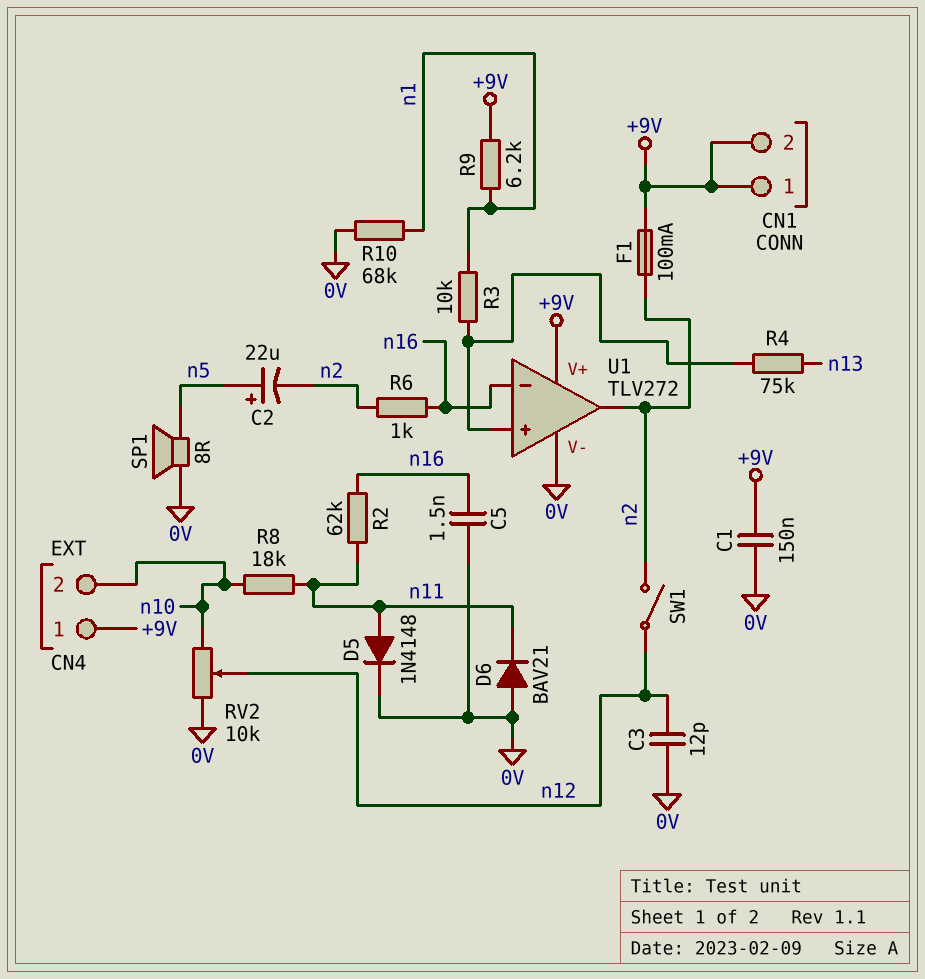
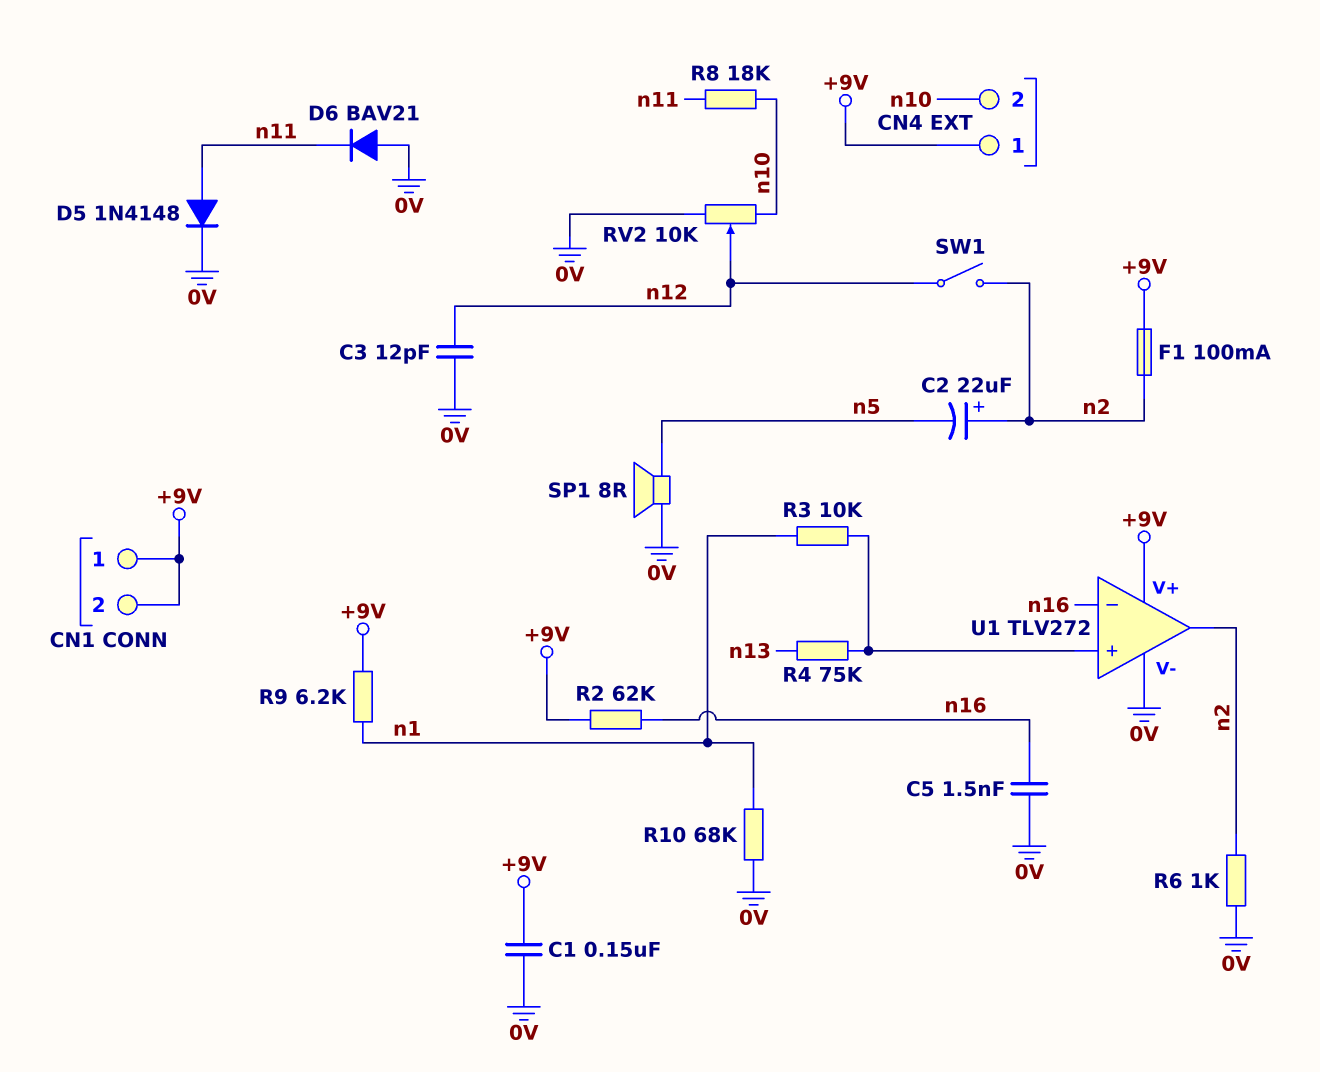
C2: 22uF (plus n5, minus n2) -> 22uF (plus n2, minus n5)
R2: 62k (n11, n16) -> 62k (+9V, n16)
R6: 1k (n2, n16) -> 1k (0V, n2)

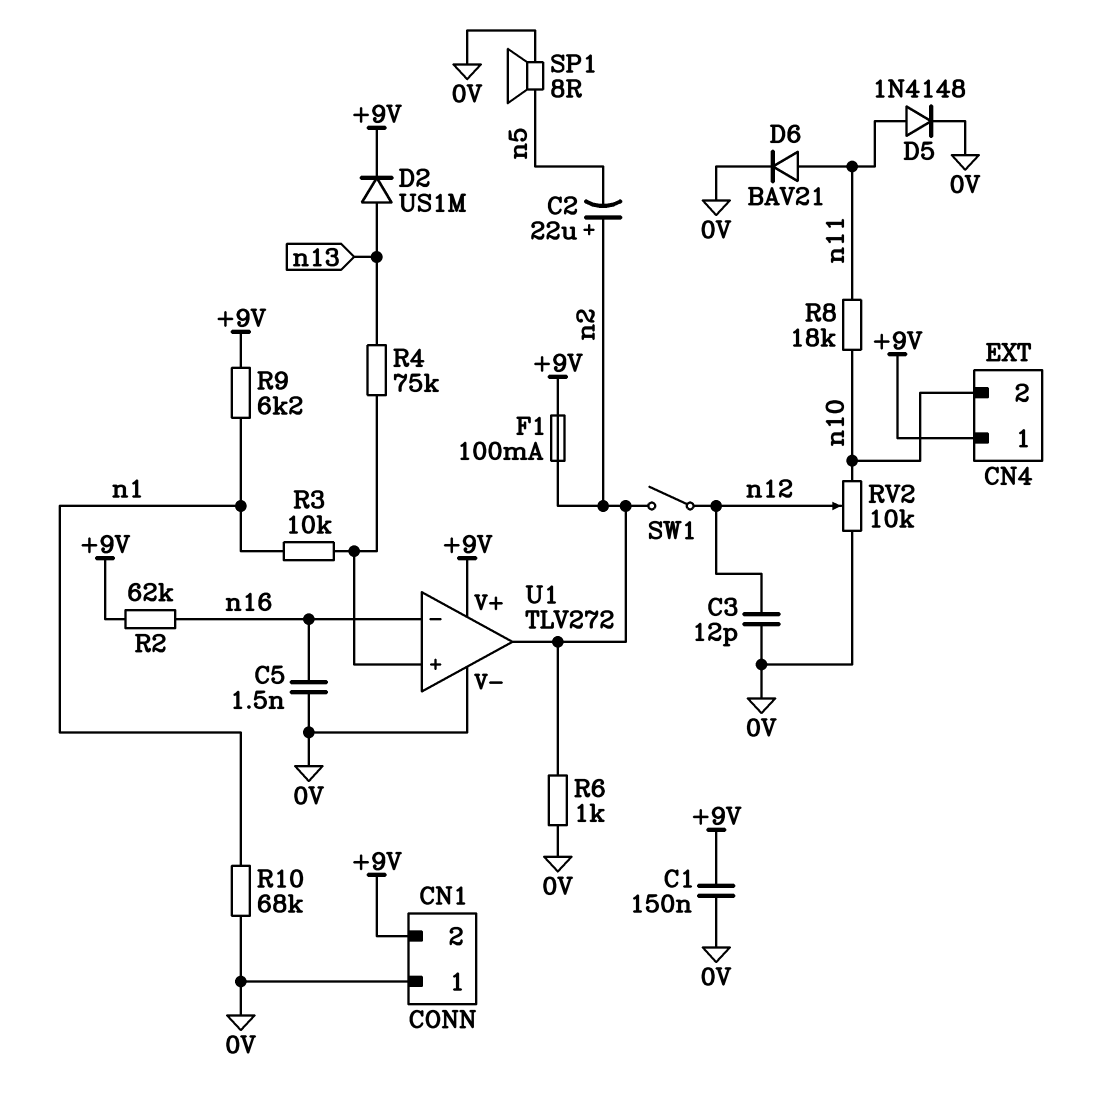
CN1 pin 1: +9V -> 0V
D2: none -> diode US1M (A n13, K +9V)
D6: diode BAV21 (A 0V, K n11) -> diode BAV21 (A n11, K 0V)

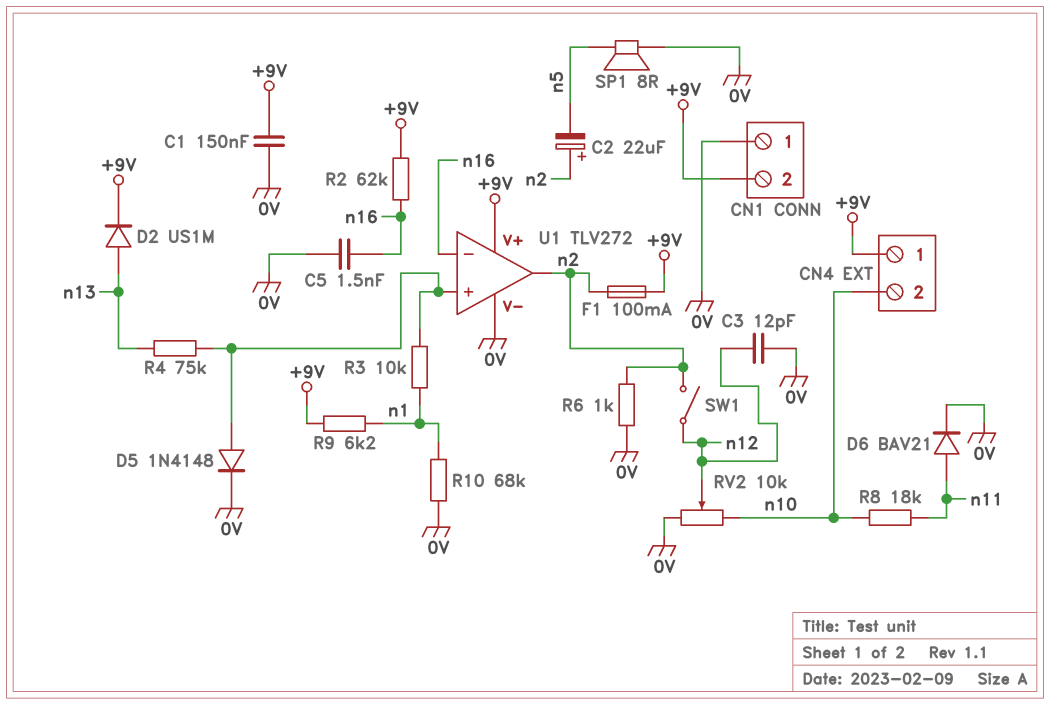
D5: diode 1N4148 (A n11, K 0V) -> diode 1N4148 (A U1/in+, K 0V)

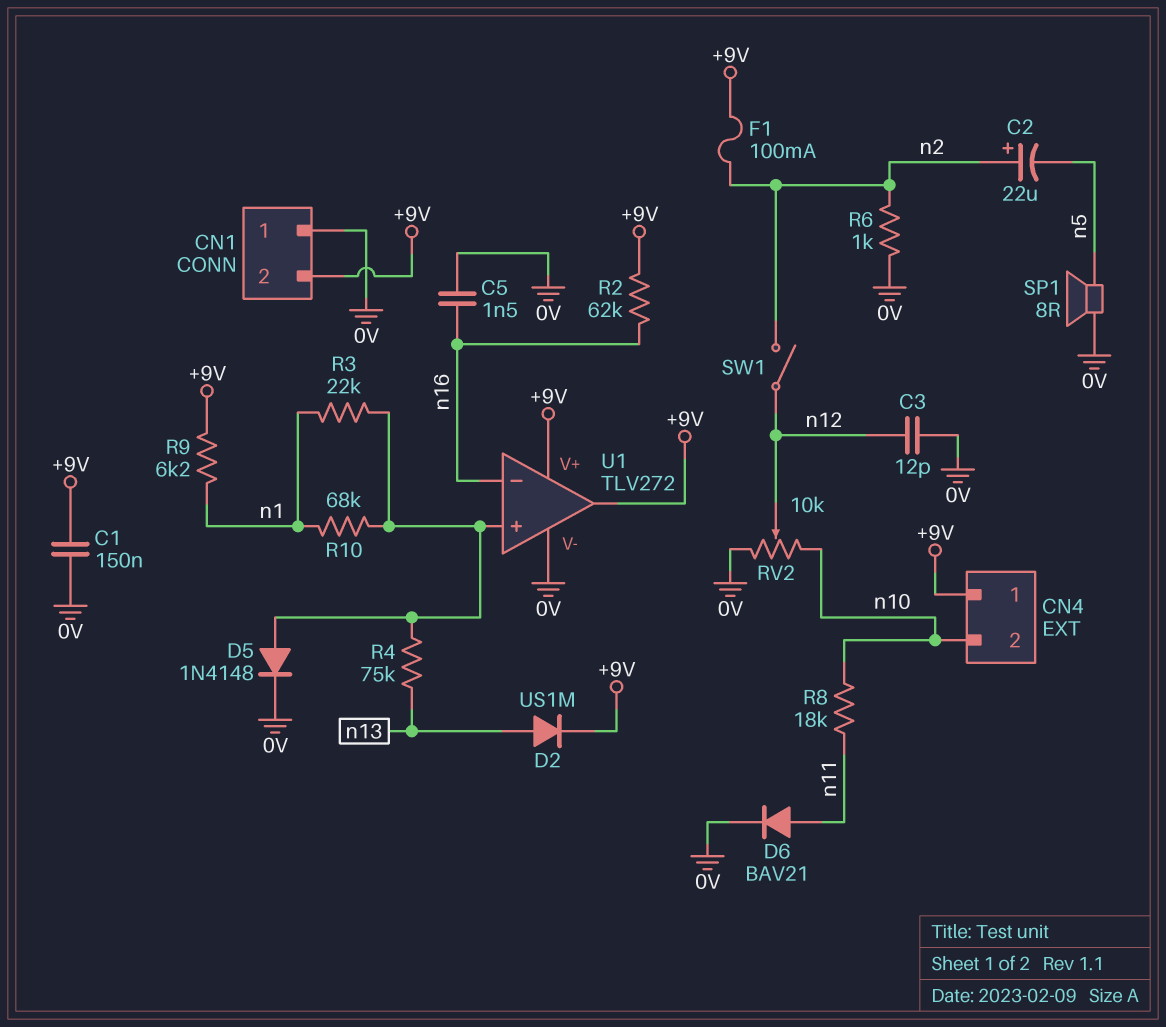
R3: 10k (U1/in+, n1) -> 22k (U1/in+, n1)
R10: 68k (0V, n1) -> 68k (U1/in+, n1)
U1 pin out: n2 -> +9V

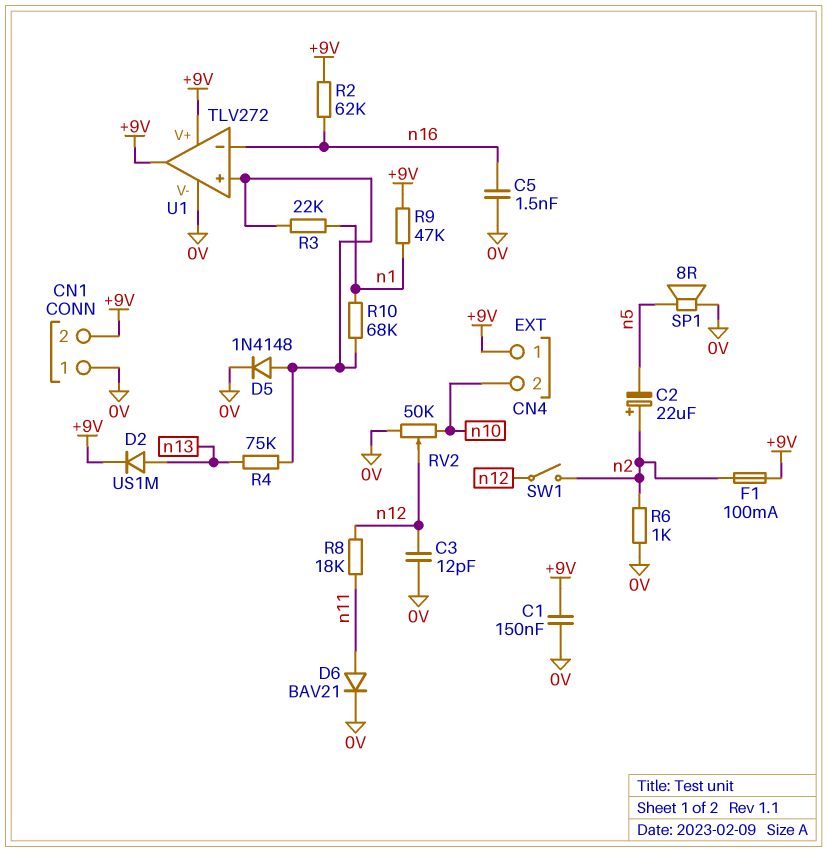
R8: 18k (n10, n11) -> 18k (n11, n12)
R9: 6.2k (+9V, n1) -> 47k (+9V, n1)
RV2: 10k (0V, n10, wiper n12) -> 50k (0V, n10, wiper n12)

